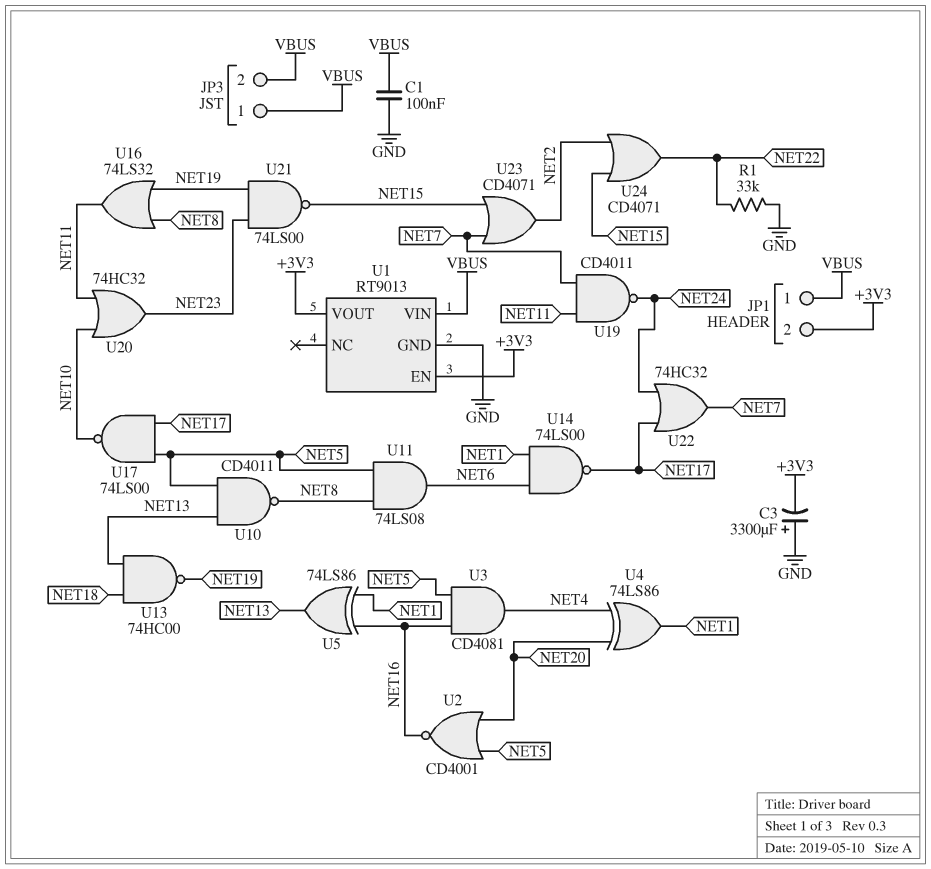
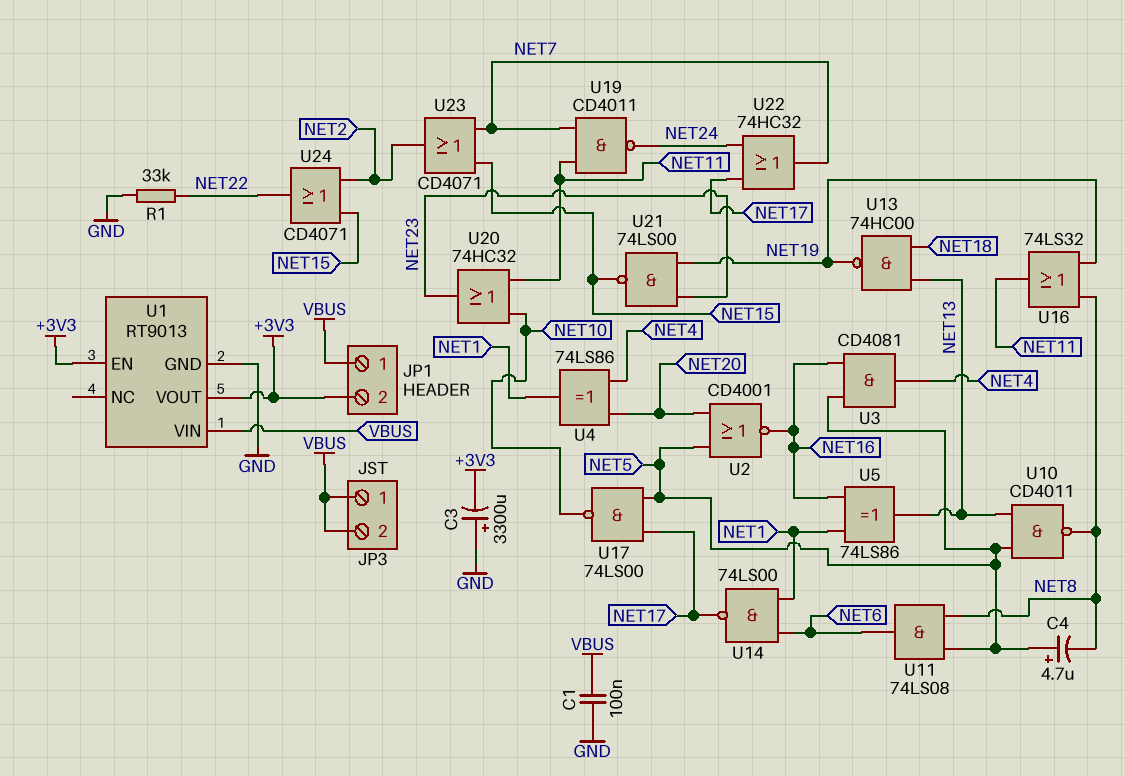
C4: none -> 4.7uF (plus NET5, minus NET8)

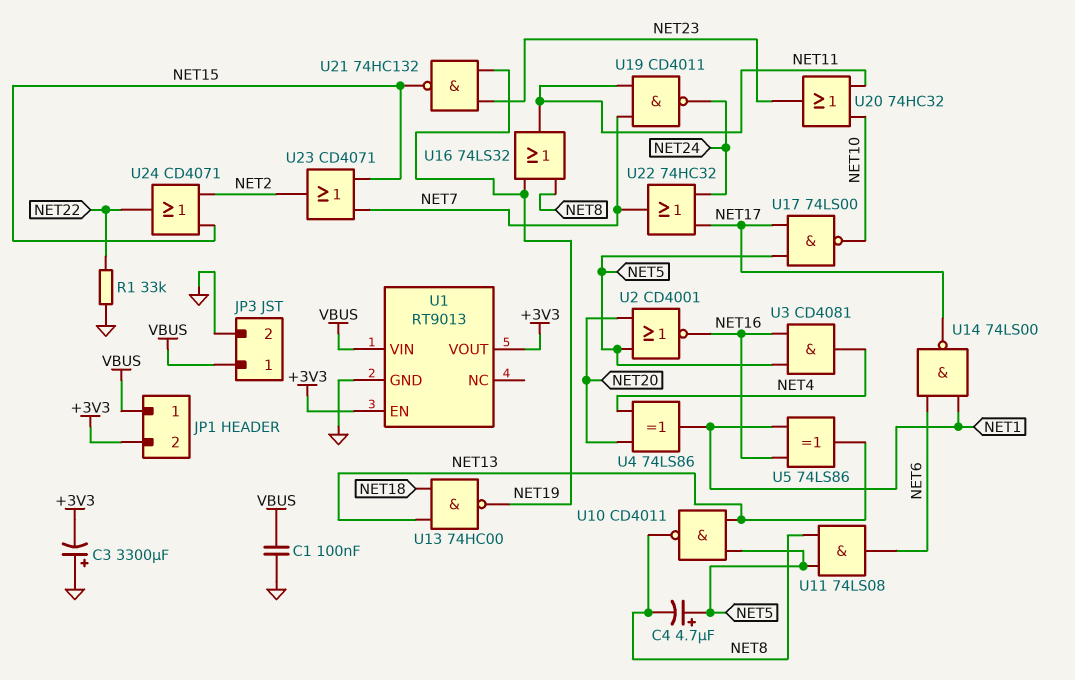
JP3 pin 2: VBUS -> GND
U21: NAND 74LS00 (in NET19, in NET23, out NET15) -> NAND 74HC132 (in NET19, in NET23, out NET15)

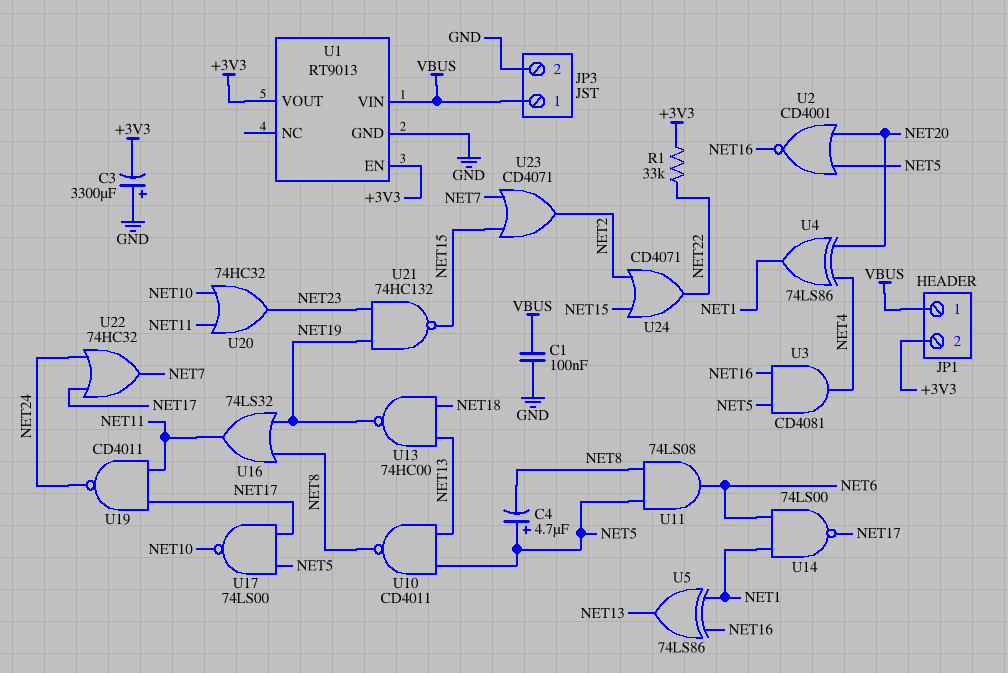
R1: 33k (GND, NET22) -> 33k (+3V3, NET22)
U19: NAND CD4011 (in NET7, in NET11, out NET24) -> NAND CD4011 (in NET11, in NET17, out NET24)

